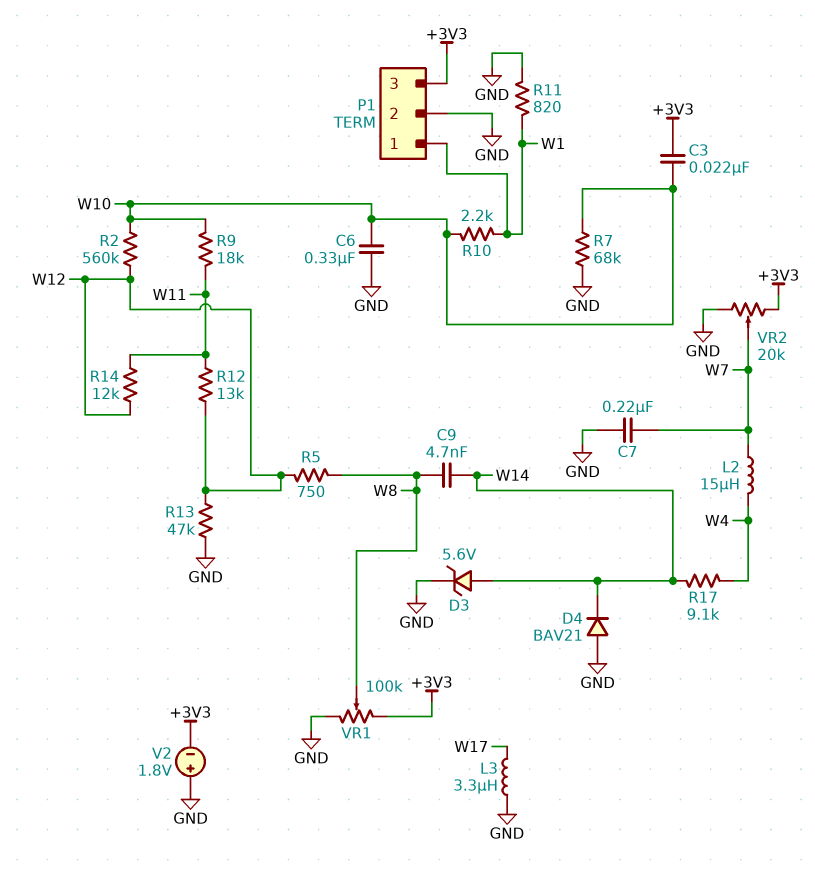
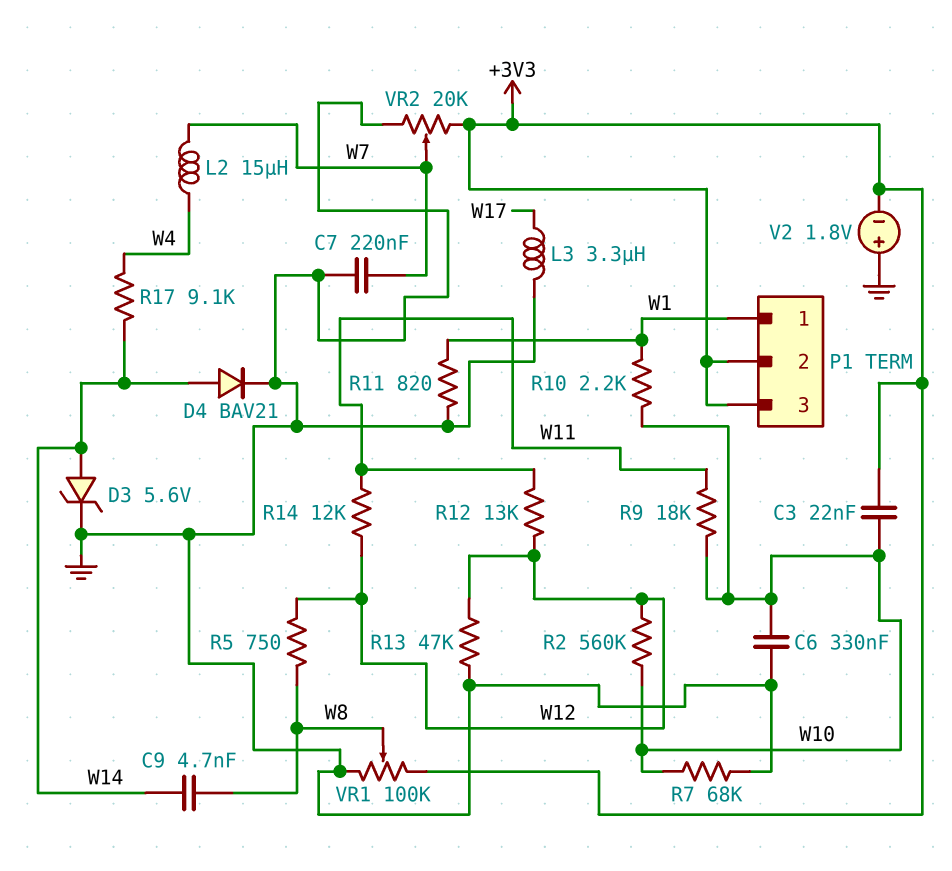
D4: diode BAV21 (A GND, K W14) -> diode BAV21 (A W14, K GND)
P1 pin 2: GND -> +3V3

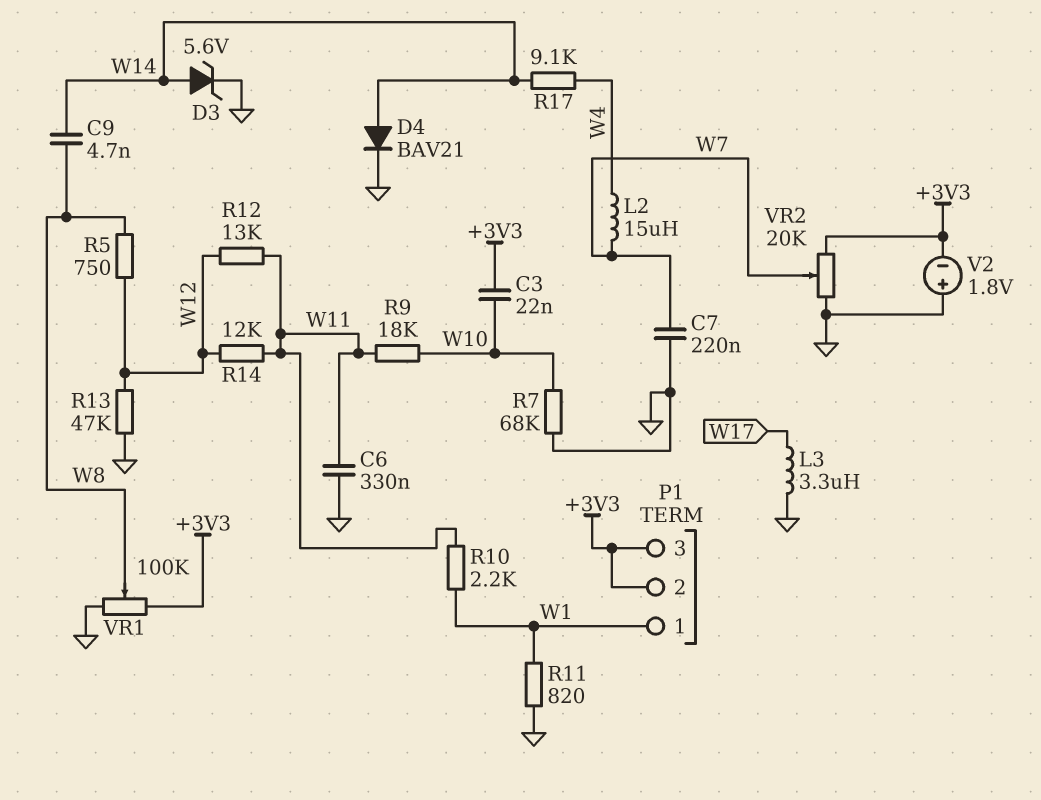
C6: 330nF (GND, W10) -> 330nF (GND, W11)
R2: 560k (W10, W12) -> none
R10: 2.2k (W1, W10) -> 2.2k (W1, W11)

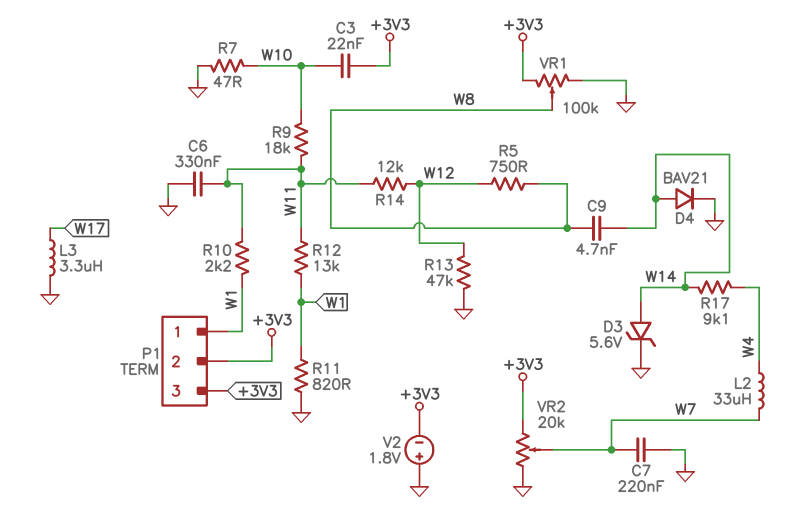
L2: 15uH (W4, W7) -> 33uH (W4, W7)
R7: 68k (GND, W10) -> 47 (GND, W10)
R12: 13k (W11, W12) -> 13k (W1, W11)

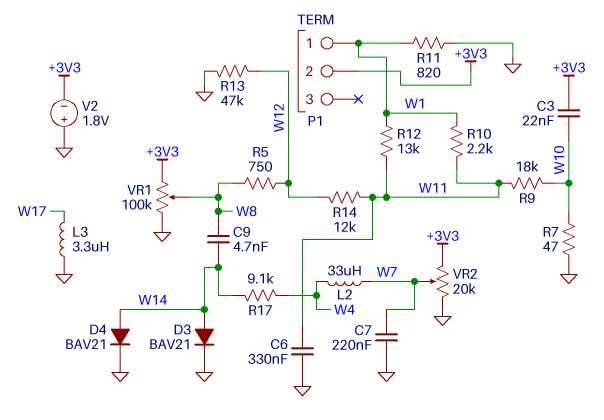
D3: zener 5.6V (A W14, K GND) -> diode BAV21 (A W14, K GND)
P1 pin 3: +3V3 -> none

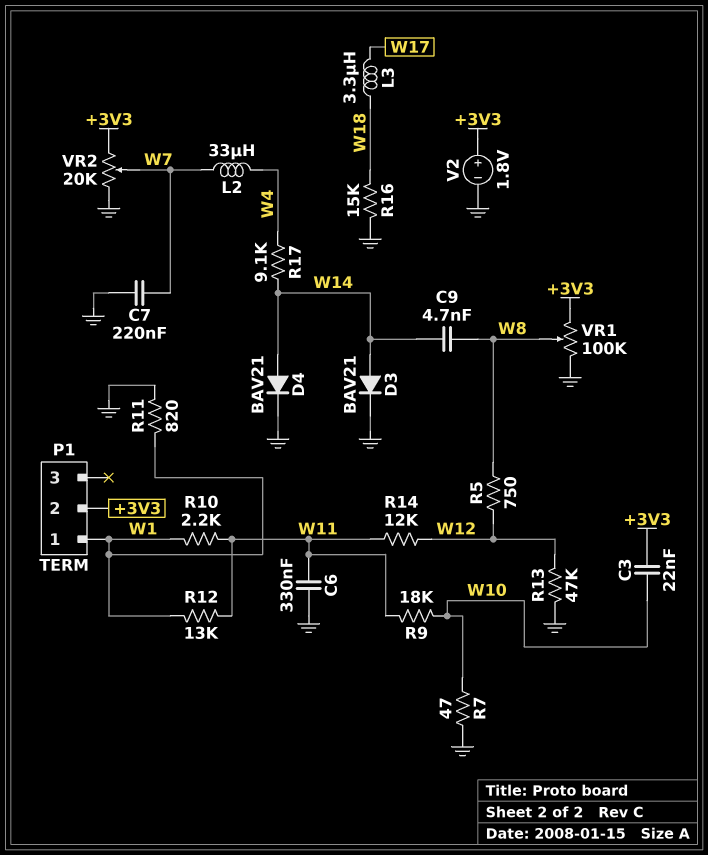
L3: 3.3uH (GND, W17) -> 3.3uH (W17, W18)
R16: none -> 15k (GND, W18)
V2: 1.8V (plus GND, minus +3V3) -> 1.8V (plus +3V3, minus GND)

